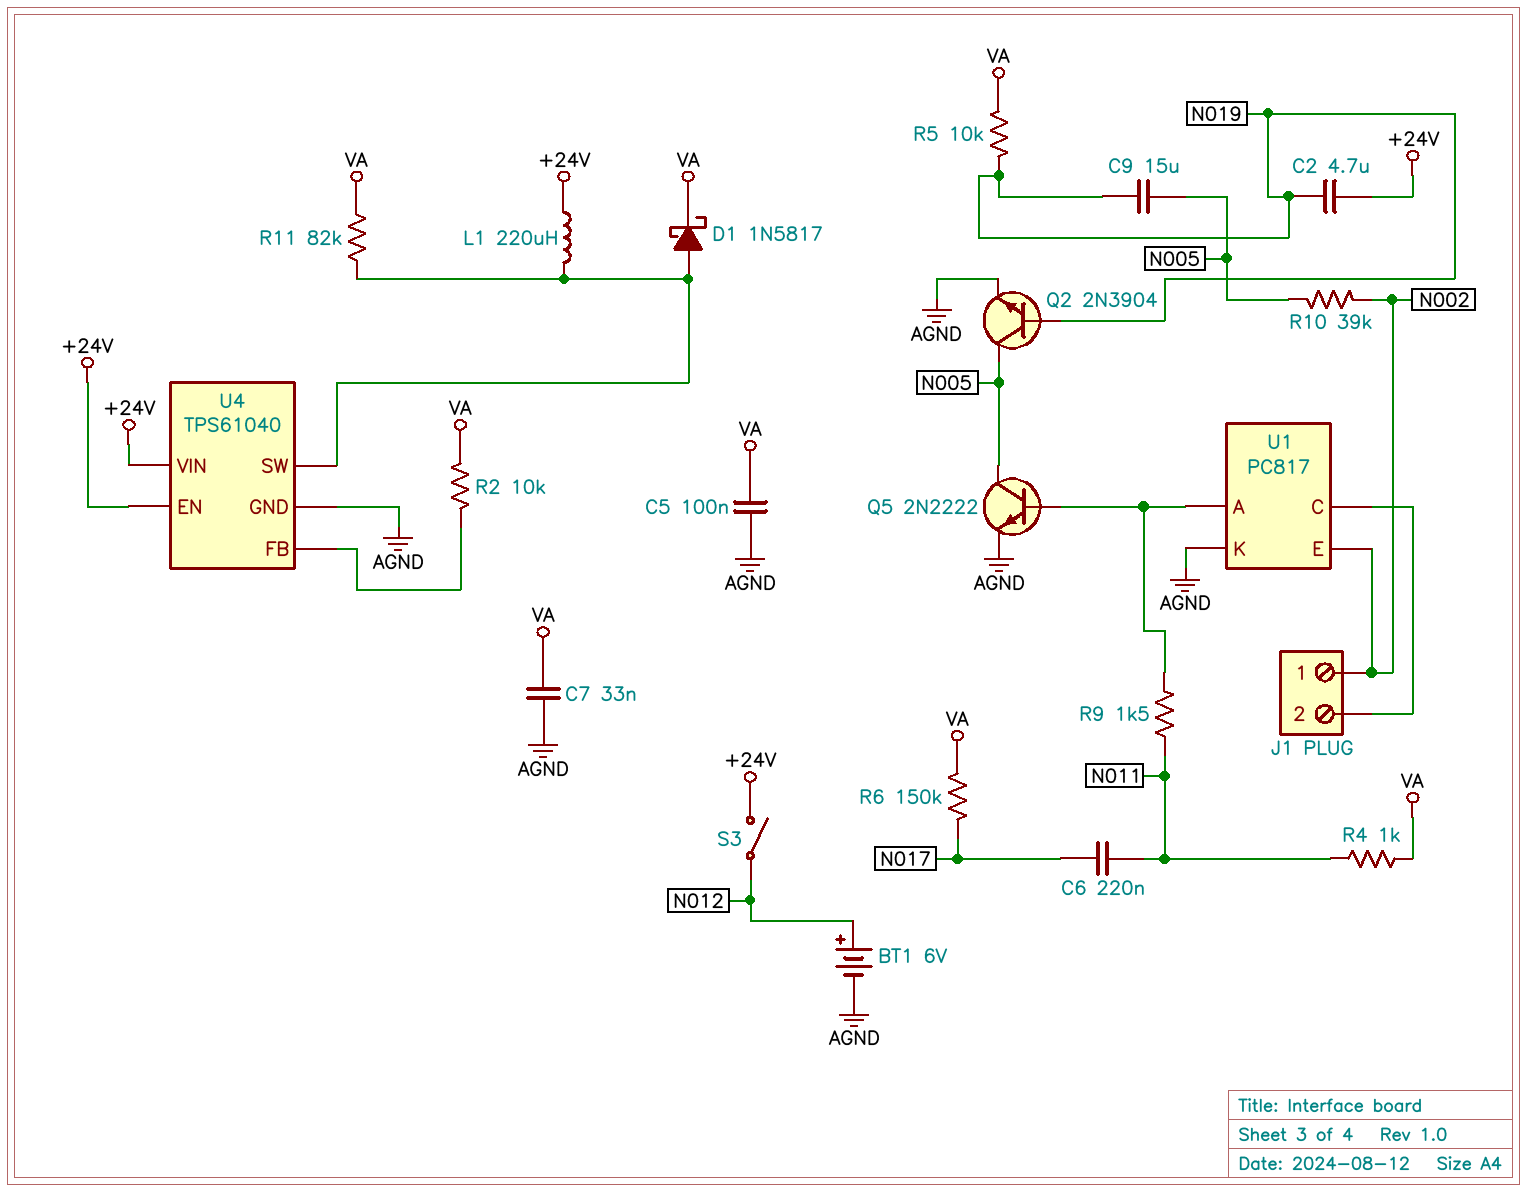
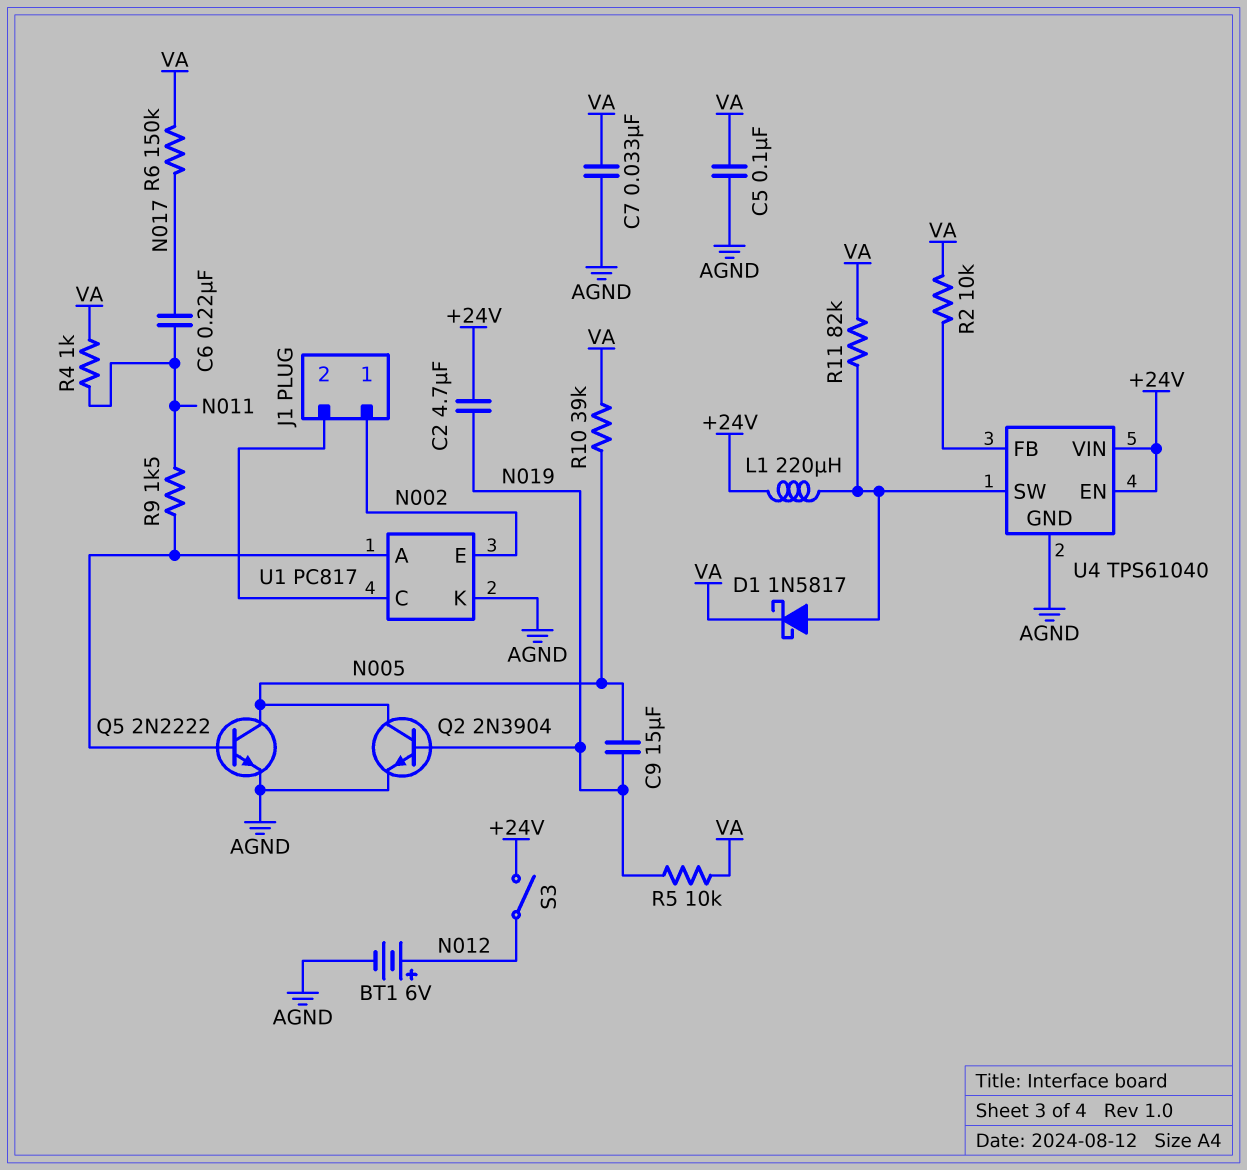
R10: 39k (N002, N005) -> 39k (N005, VA)

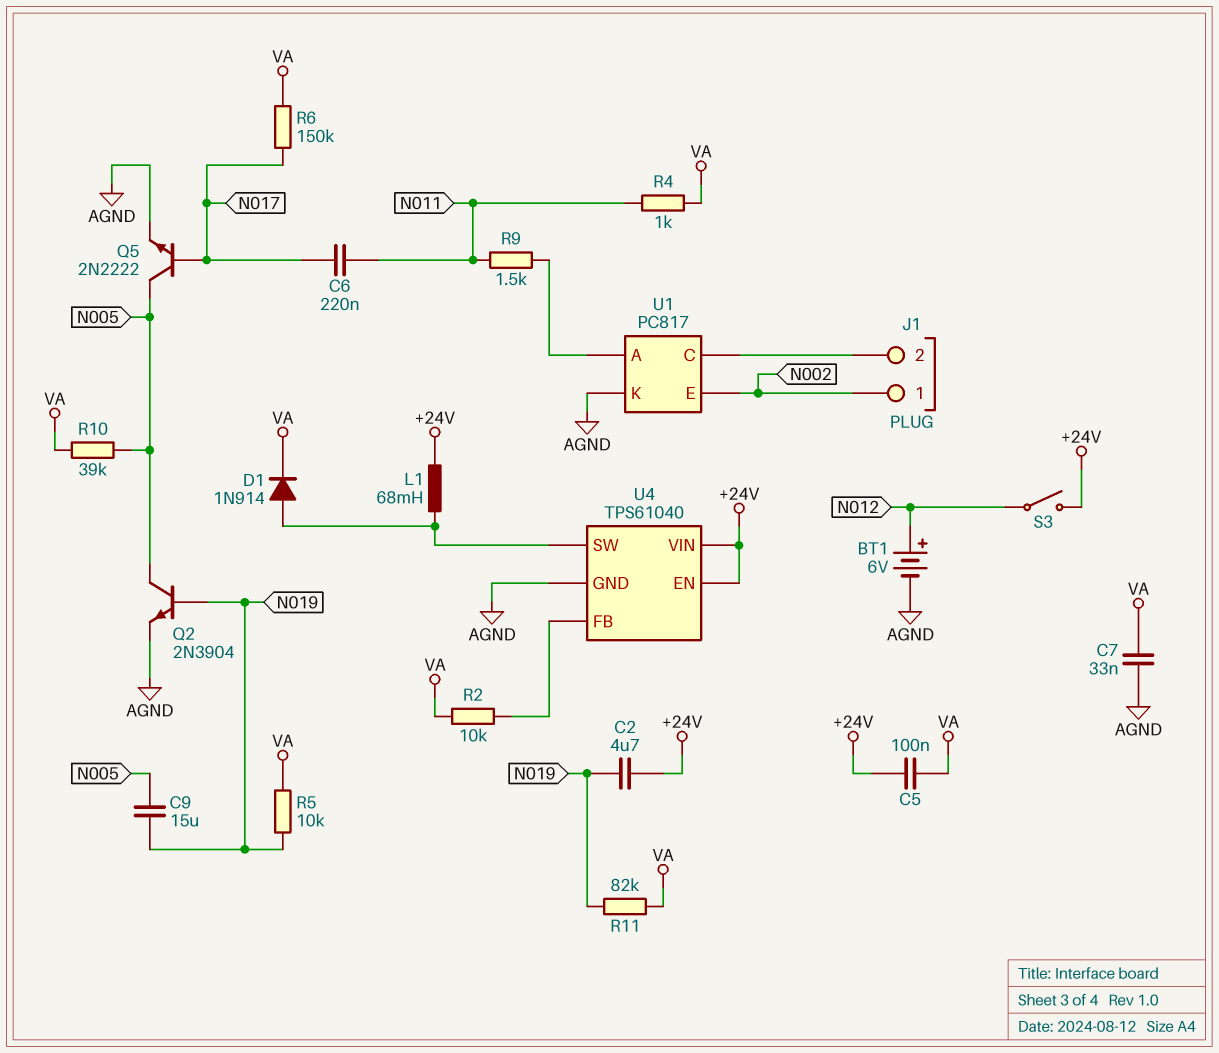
C5: 100nF (AGND, VA) -> 100nF (+24V, VA)
D1: schottky 1N5817 (A U4/SW, K VA) -> diode 1N914 (A U4/SW, K VA)
L1: 220uH (+24V, U4/SW) -> 68mH (+24V, U4/SW)
Q5: NPN 2N2222 (B U1/A, C N005, E AGND) -> NPN 2N2222 (B N017, C N005, E AGND)
R11: 82k (U4/SW, VA) -> 82k (N019, VA)

